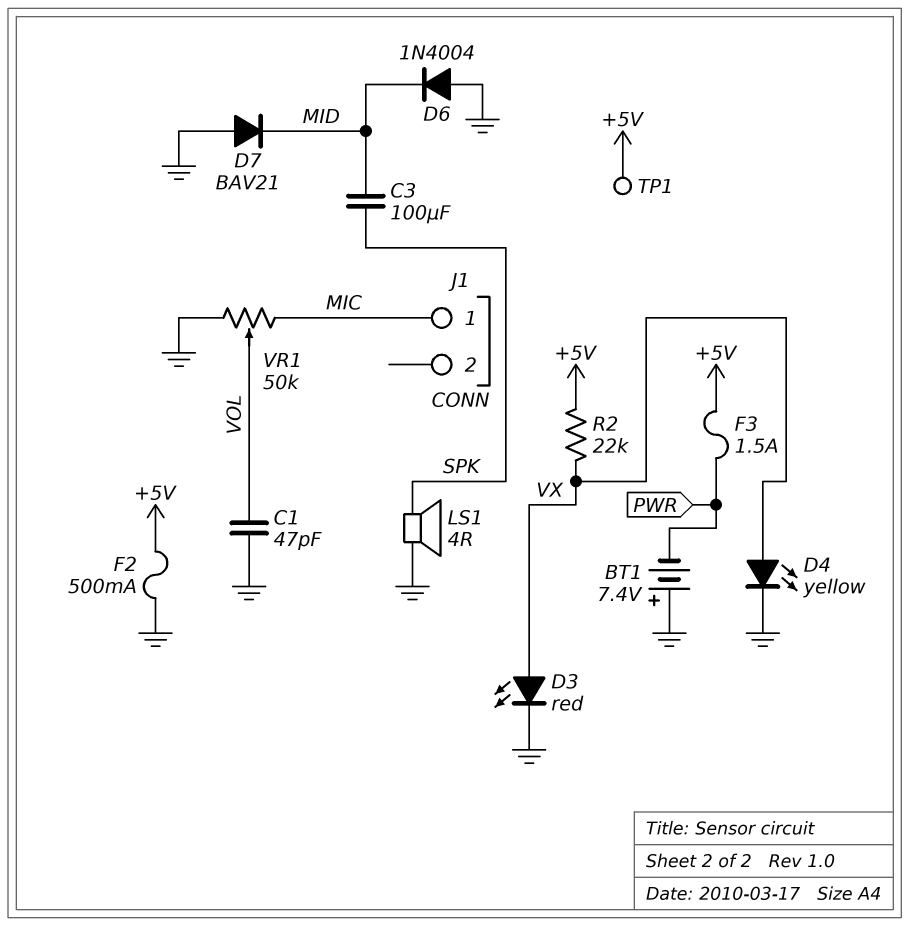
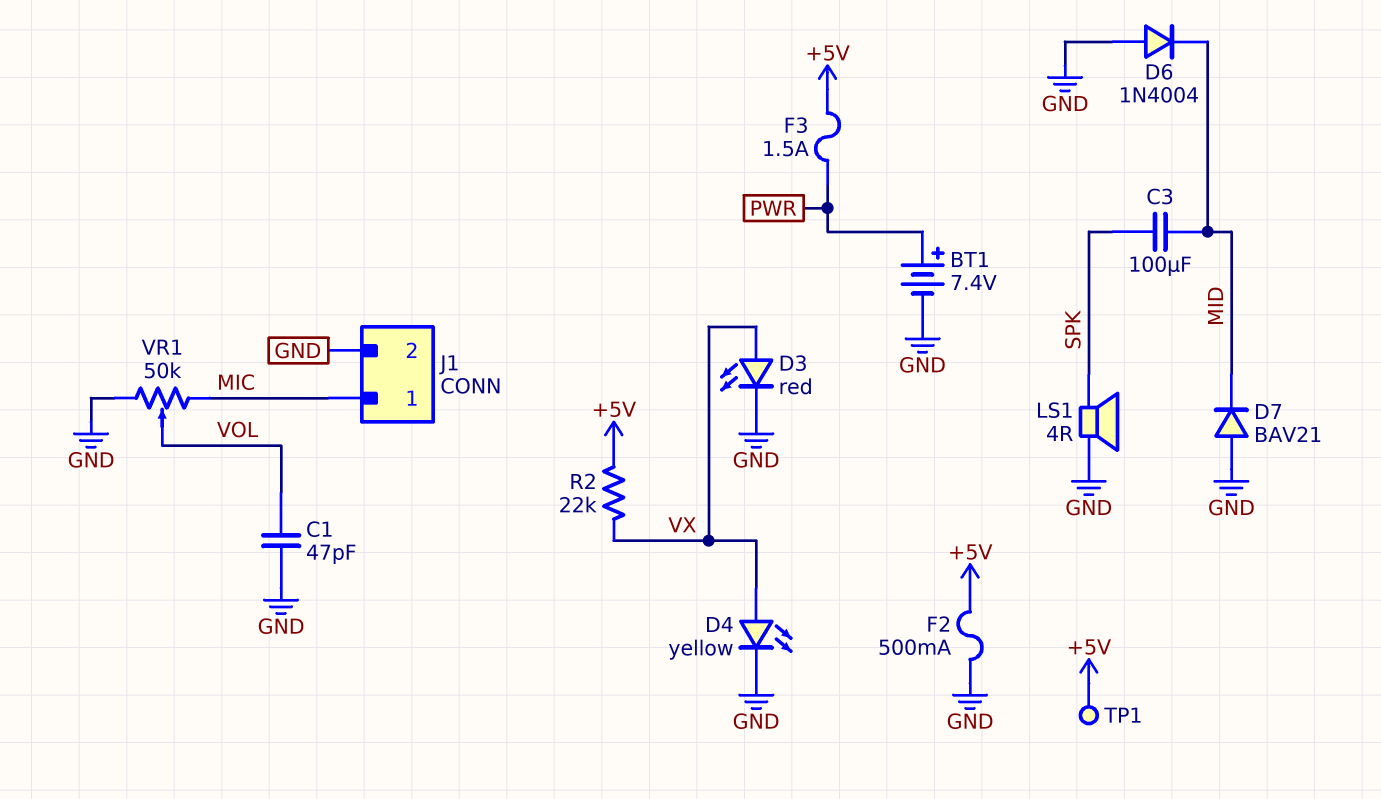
BT1: 7.4V (plus GND, minus PWR) -> 7.4V (plus PWR, minus GND)
J1 pin 2: none -> GND

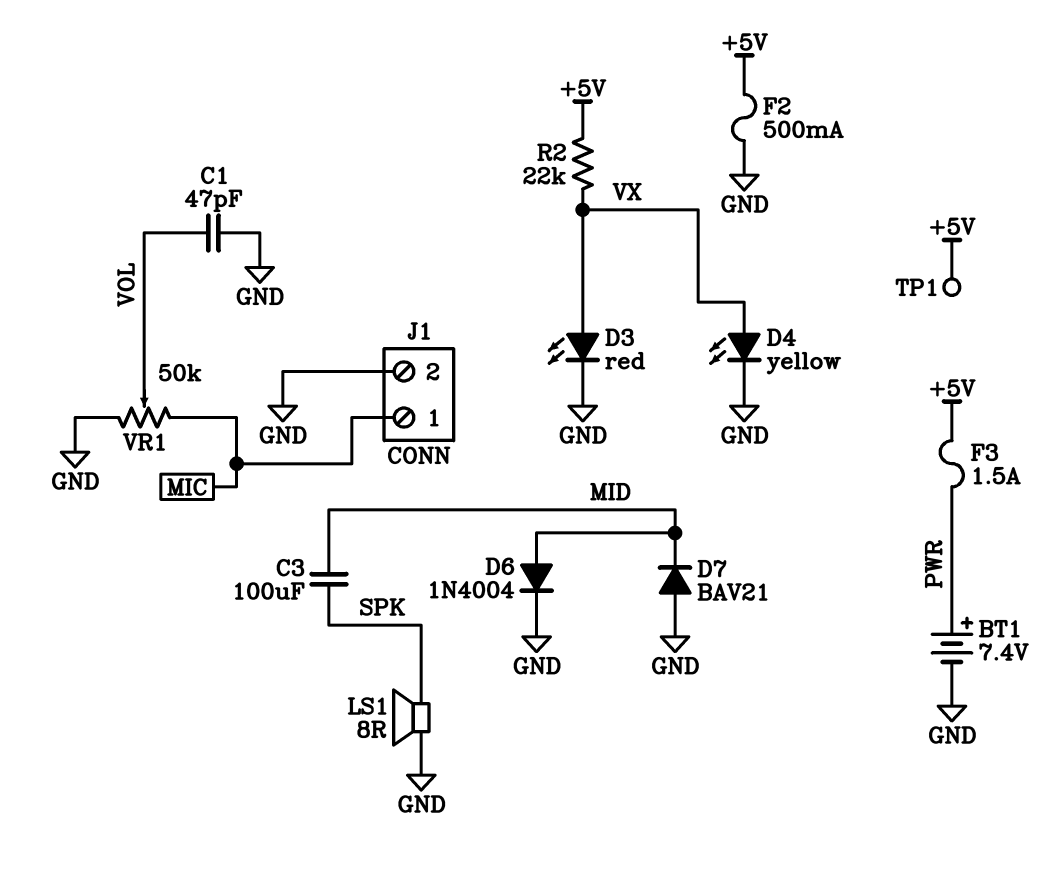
D6: diode 1N4004 (A GND, K MID) -> diode 1N4004 (A MID, K GND)
LS1: speaker 4R (GND, SPK) -> speaker 8R (GND, SPK)

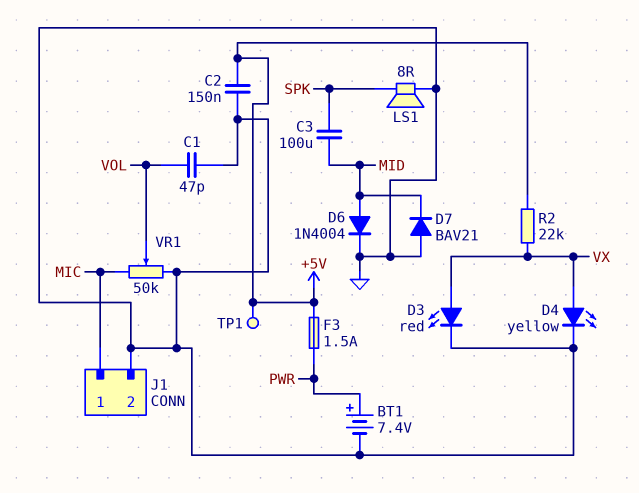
C2: none -> 150nF (+5V, GND)
F2: 500mA (+5V, GND) -> none

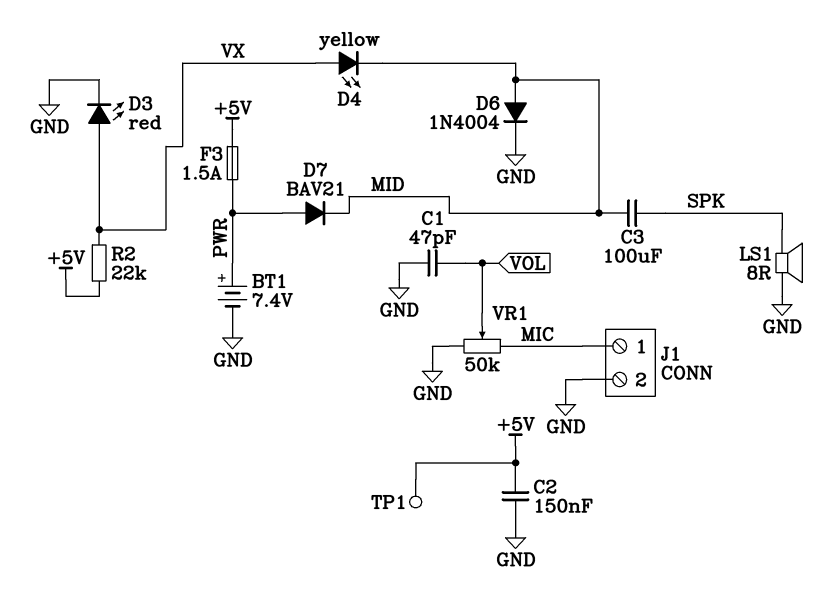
D4: LED yellow (A VX, K GND) -> LED yellow (A VX, K MID)
D7: diode BAV21 (A GND, K MID) -> diode BAV21 (A PWR, K MID)

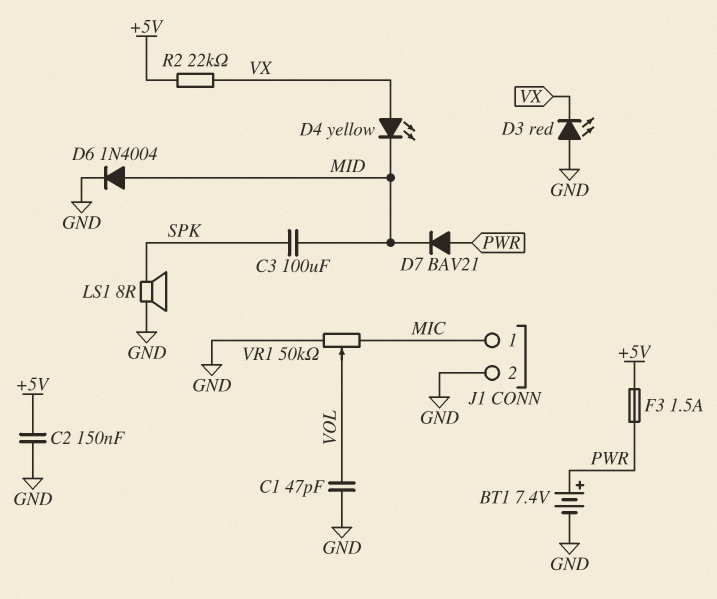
D3: LED red (A VX, K GND) -> LED red (A GND, K VX)
TP1: test point (+5V) -> none

